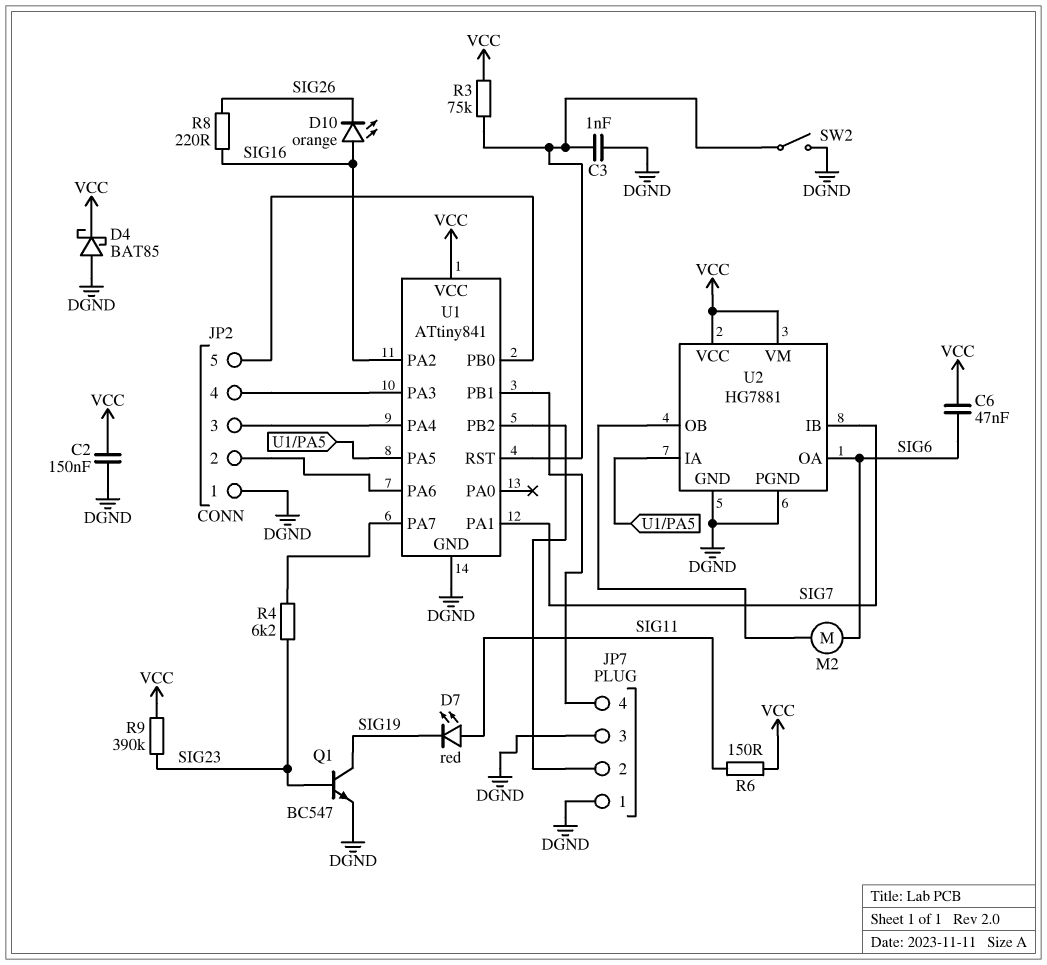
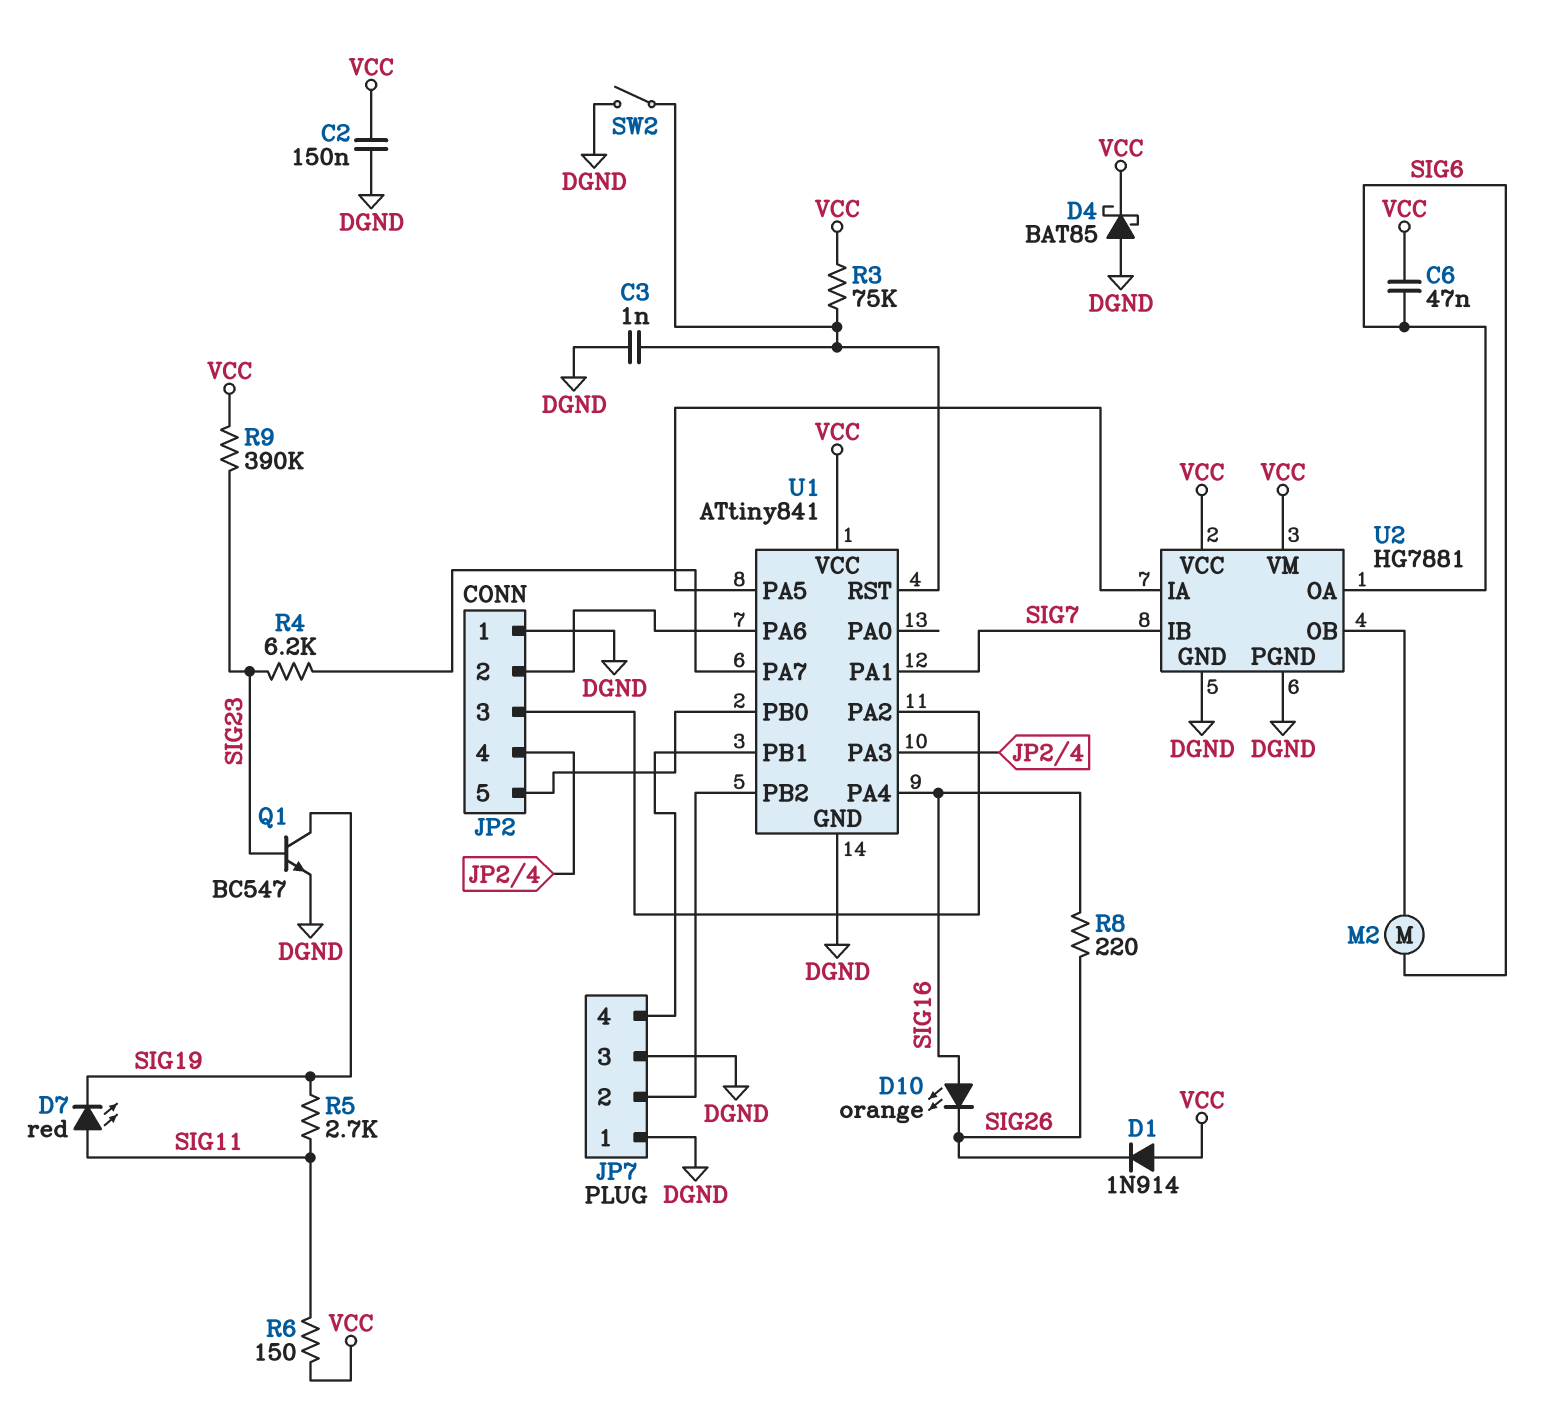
D1: none -> diode 1N914 (A VCC, K SIG26)
R5: none -> 2.7k (SIG11, SIG19)
U1 pin PA2: SIG16 -> JP2/3
U1 pin PA4: JP2/3 -> SIG16

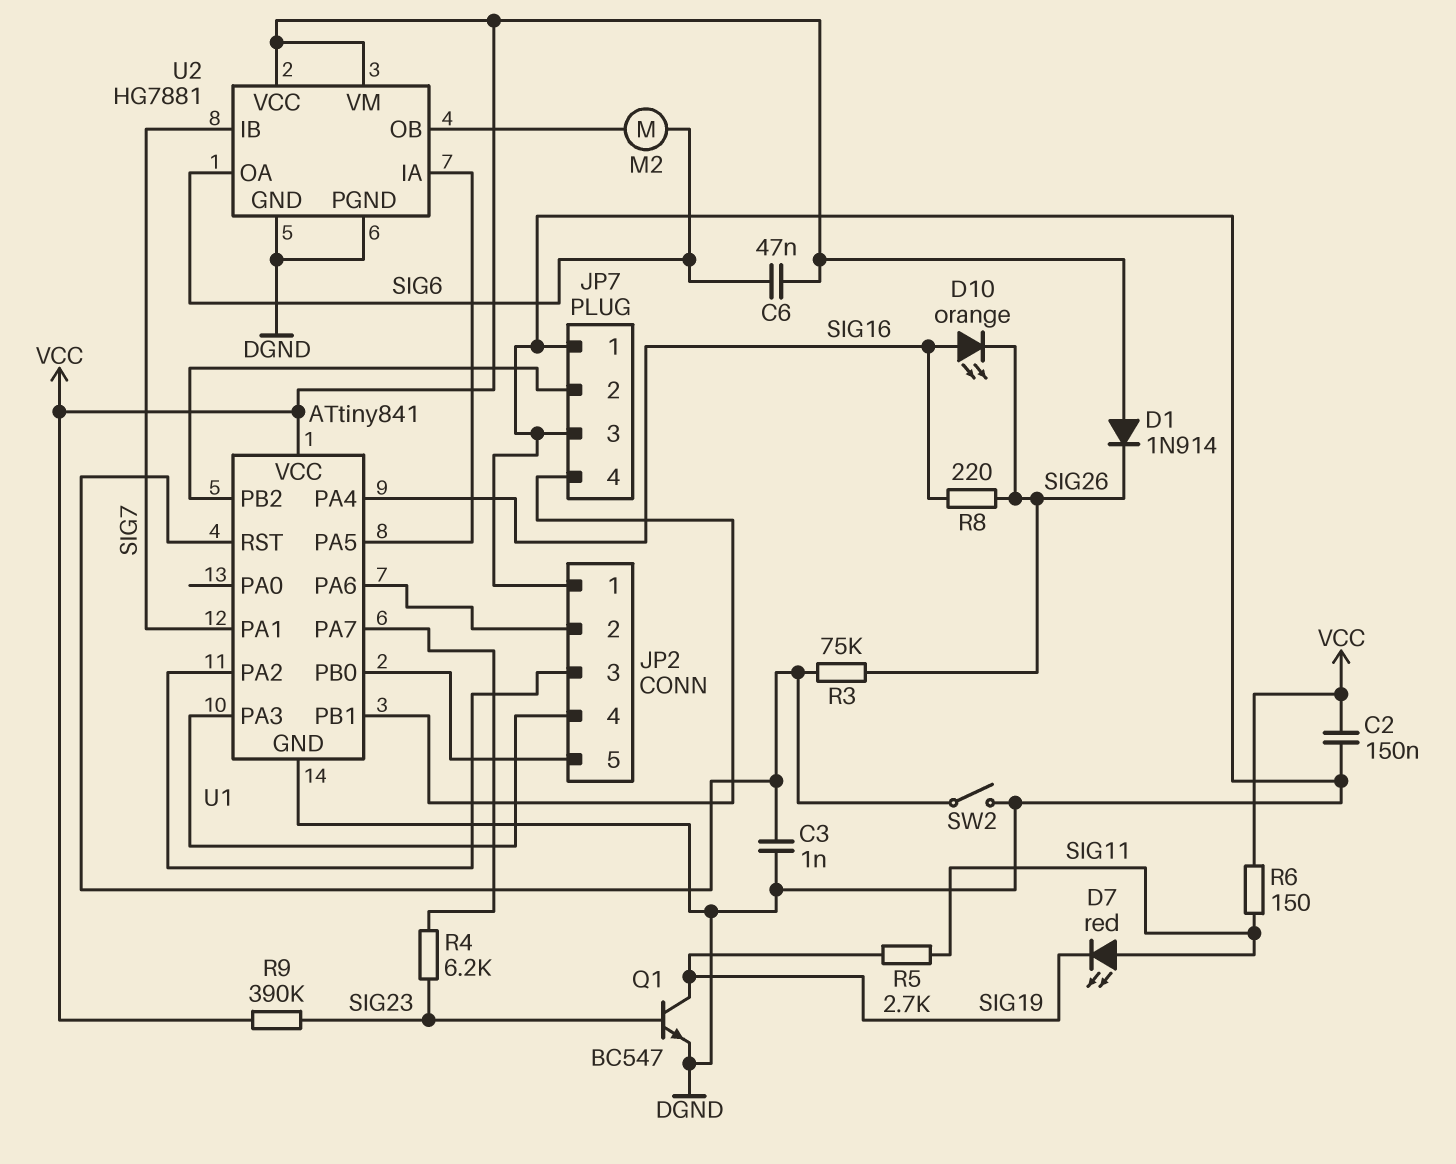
D4: schottky BAT85 (A DGND, K VCC) -> none
R3: 75k (U1/RST, VCC) -> 75k (SIG26, U1/RST)

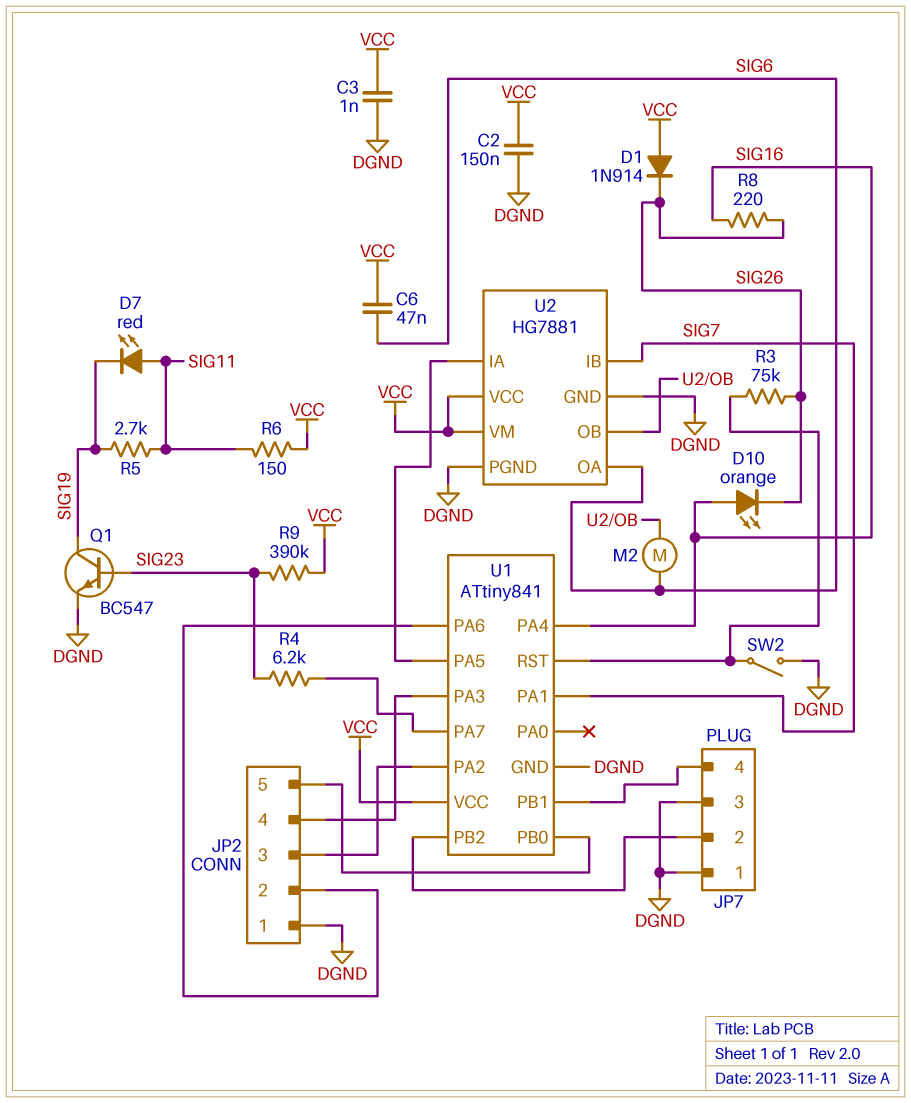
C3: 1nF (DGND, U1/RST) -> 1nF (DGND, VCC)

